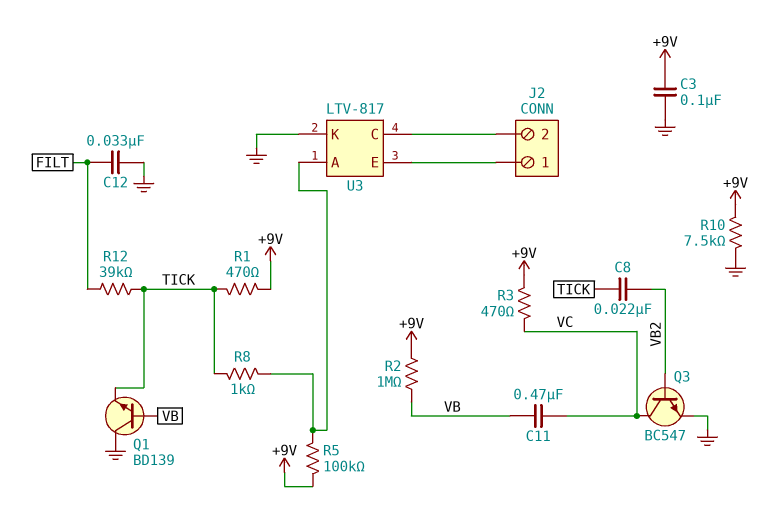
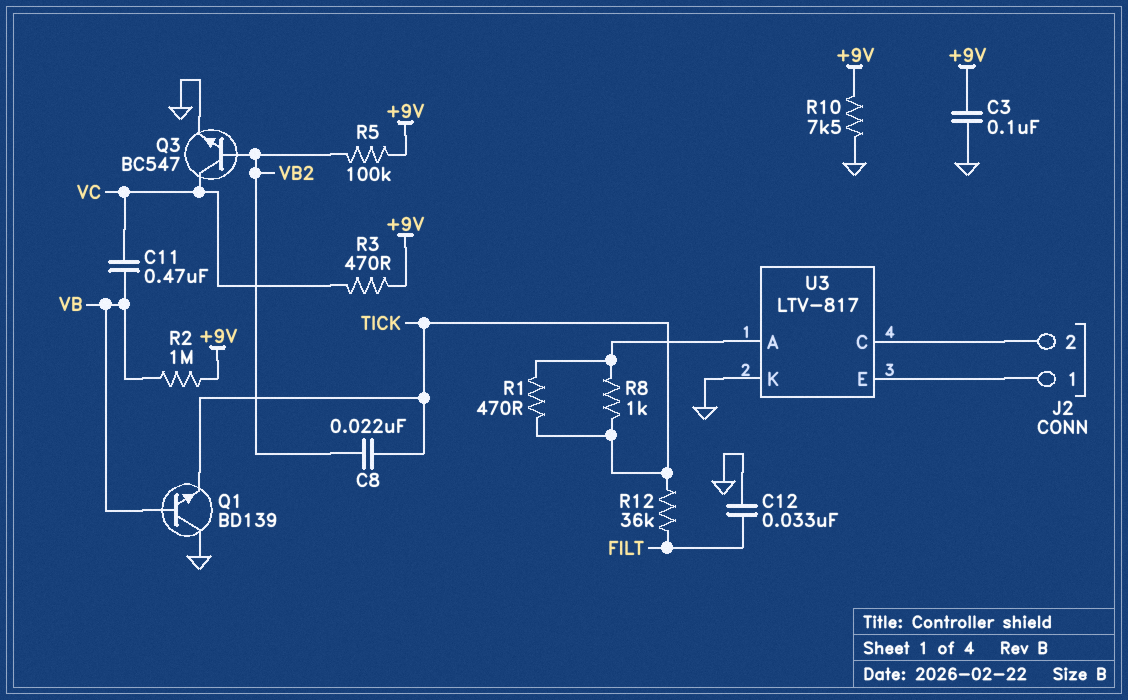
R1: 470 (+9V, TICK) -> 470 (TICK, U3/A)
R5: 100k (+9V, U3/A) -> 100k (+9V, VB2)
R12: 39k (FILT, TICK) -> 36k (FILT, TICK)

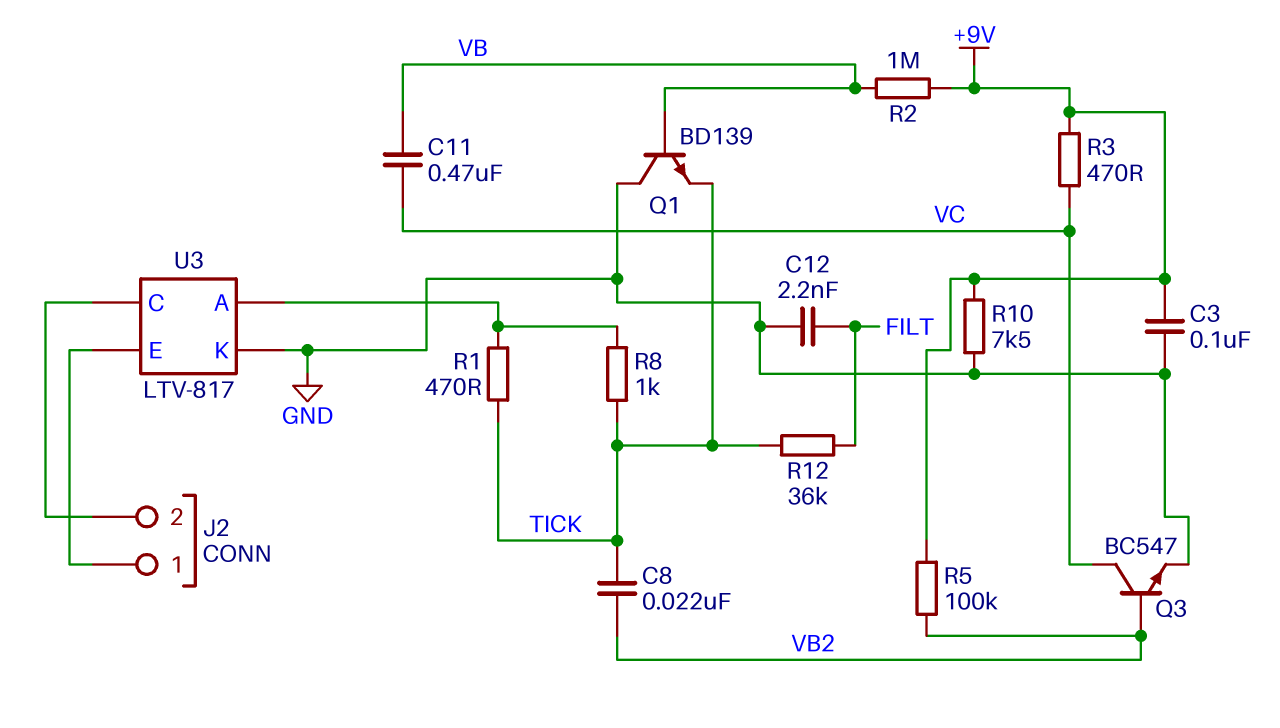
C12: 33nF (FILT, GND) -> 2.2nF (FILT, GND)

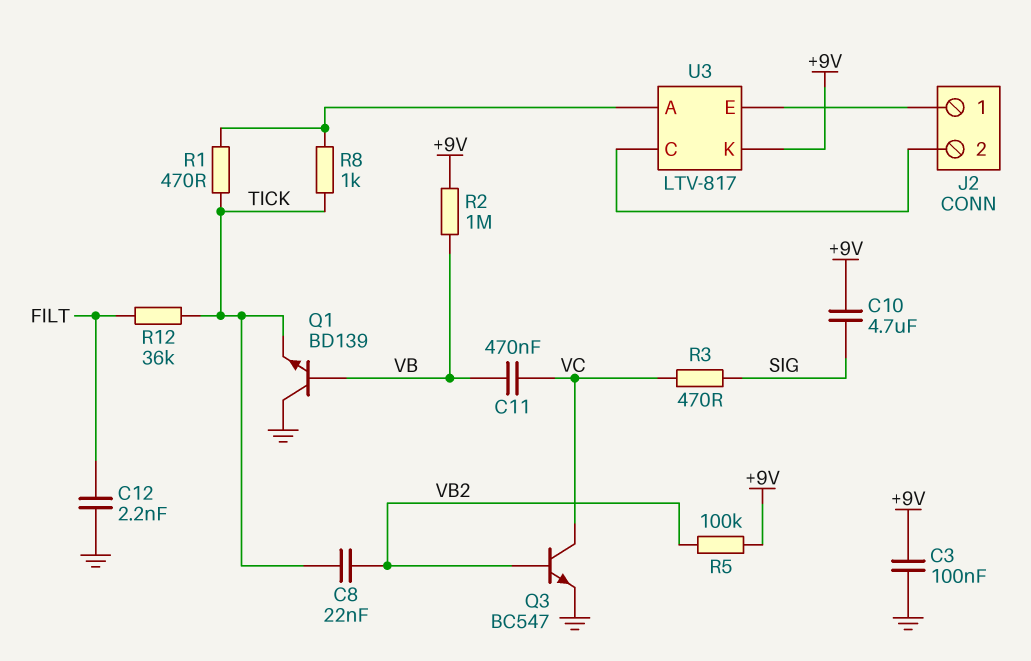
C10: none -> 4.7uF (+9V, SIG)
R3: 470 (+9V, VC) -> 470 (SIG, VC)
R10: 7.5k (+9V, GND) -> none
U3 pin K: GND -> +9V

